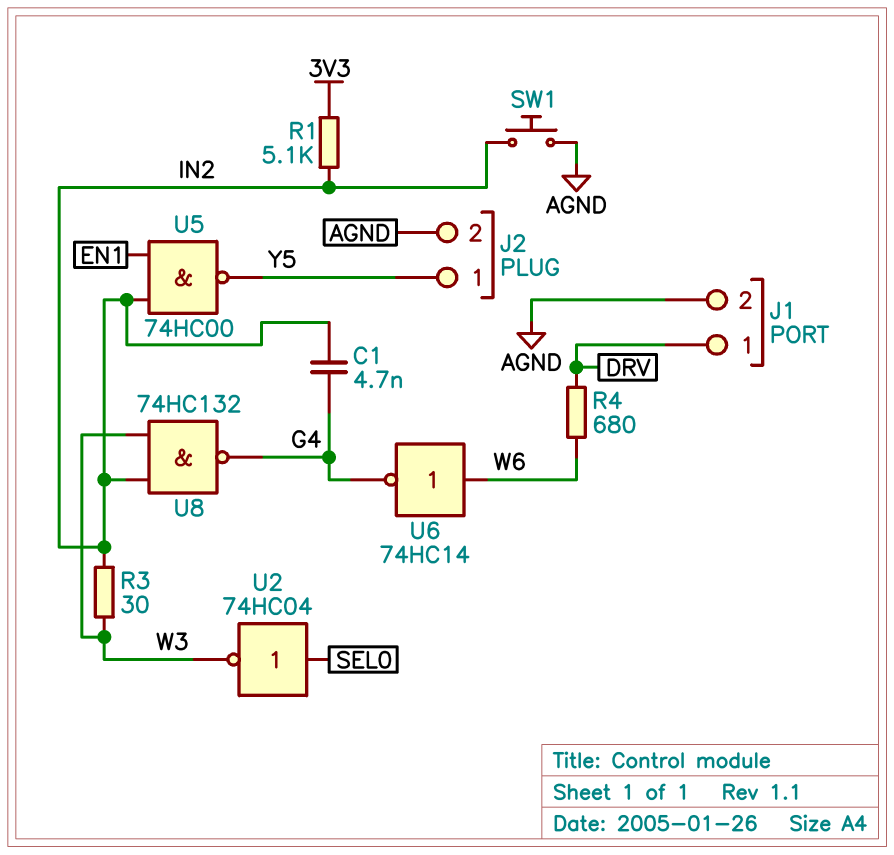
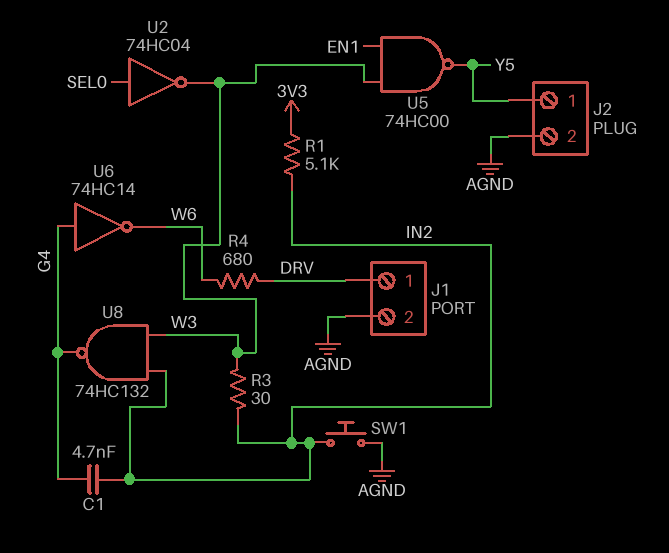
U5: NAND 74HC00 (in EN1, in IN2, out Y5) -> NAND 74HC00 (in EN1, in W3, out Y5)
U6: NOT 74HC14 (in W6, out G4) -> NOT 74HC14 (in G4, out W6)

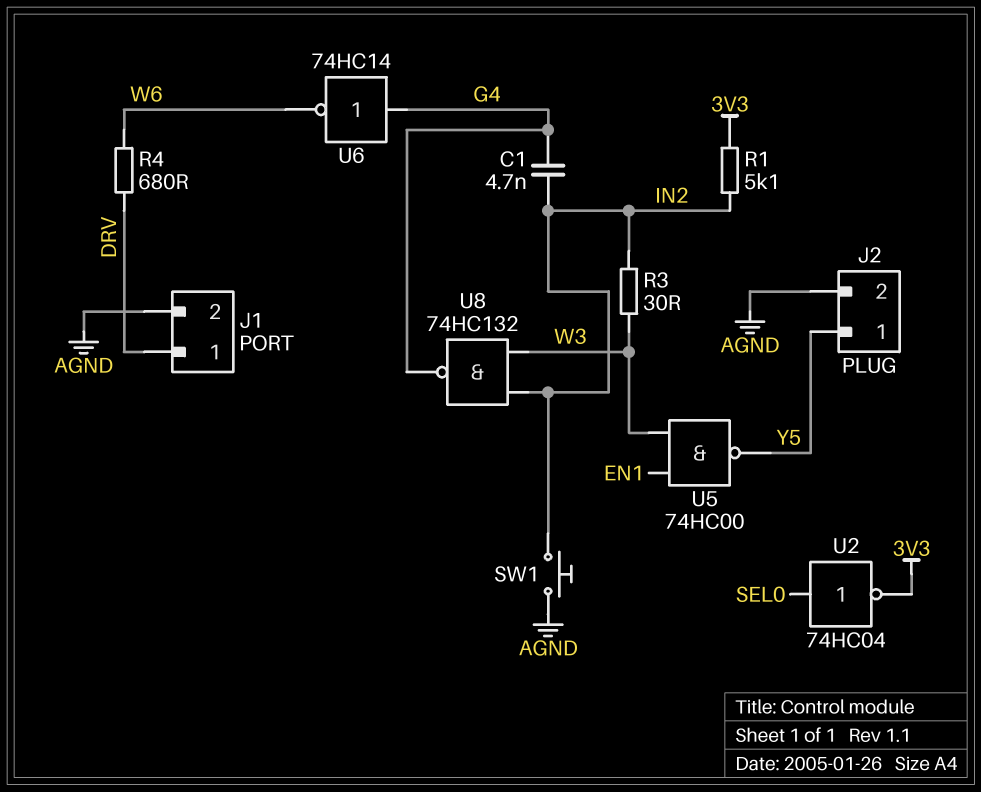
U2: NOT 74HC04 (in SEL0, out W3) -> NOT 74HC04 (in SEL0, out 3V3)

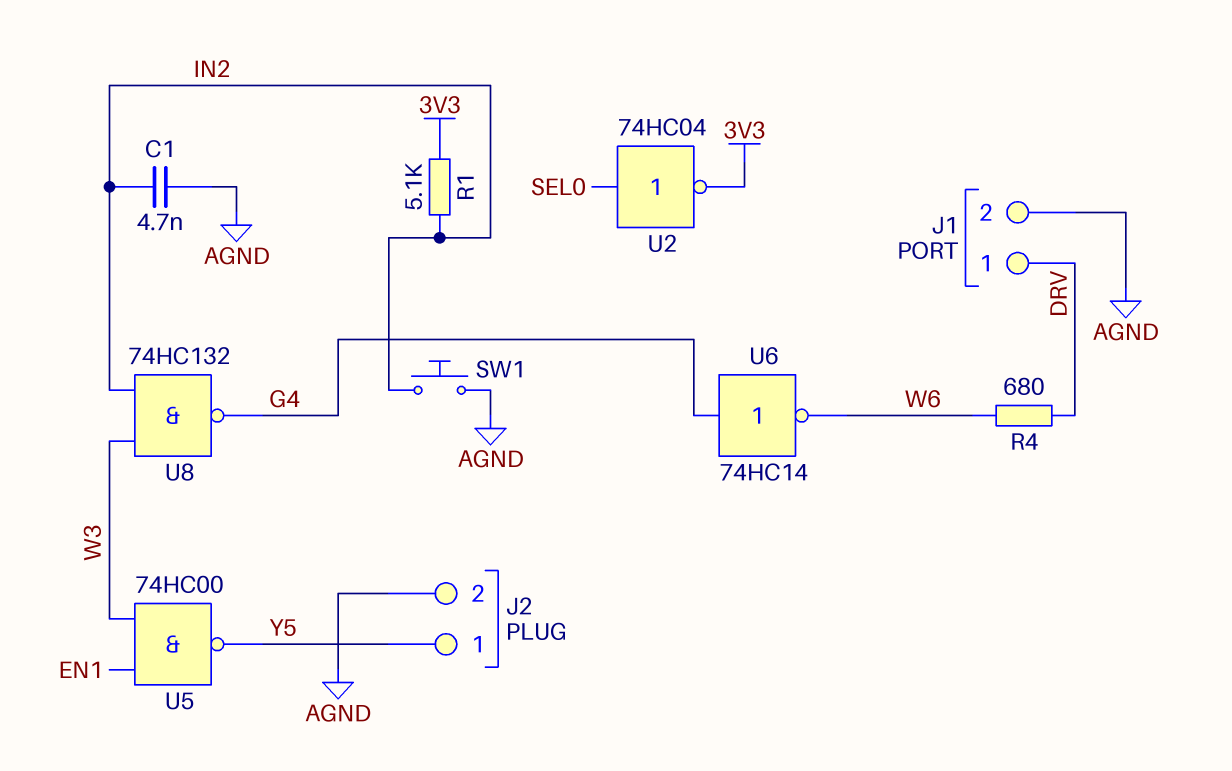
C1: 4.7nF (G4, IN2) -> 4.7nF (AGND, IN2)
R3: 30 (IN2, W3) -> none

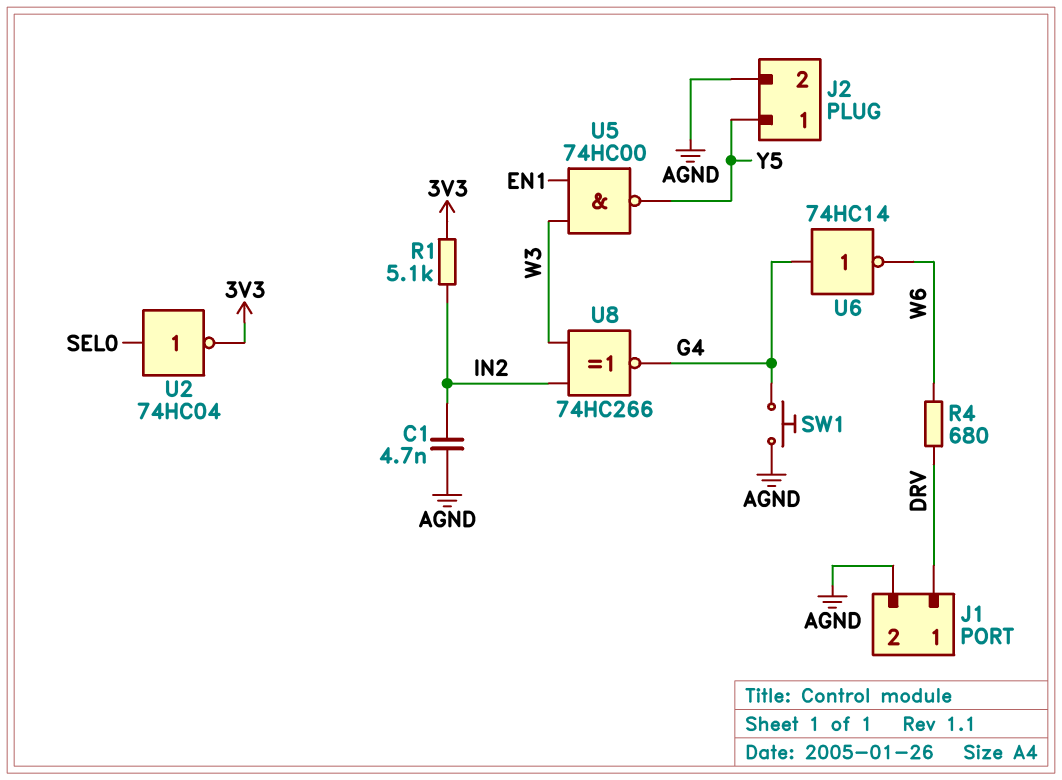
SW1: button (AGND, IN2) -> button (AGND, G4)
U8: NAND 74HC132 (in IN2, in W3, out G4) -> XNOR 74HC266 (in IN2, in W3, out G4)

